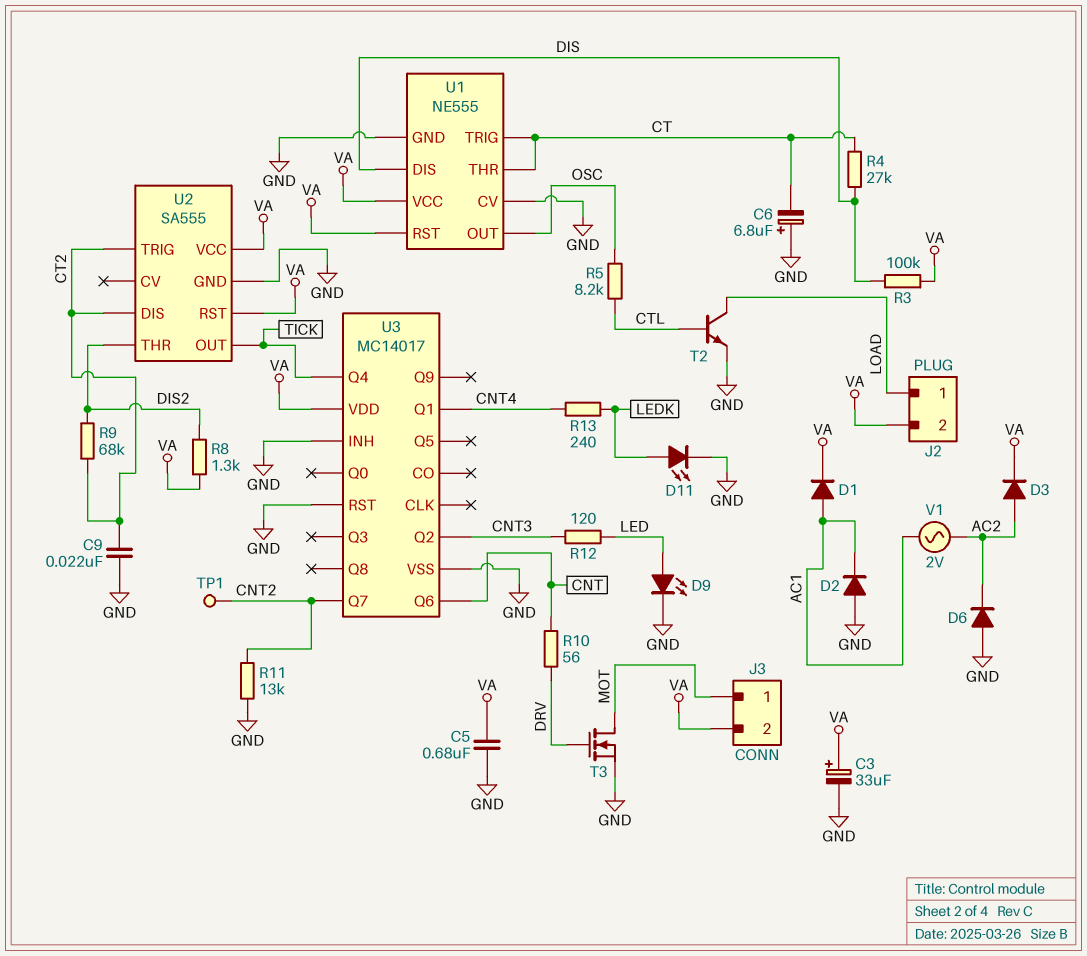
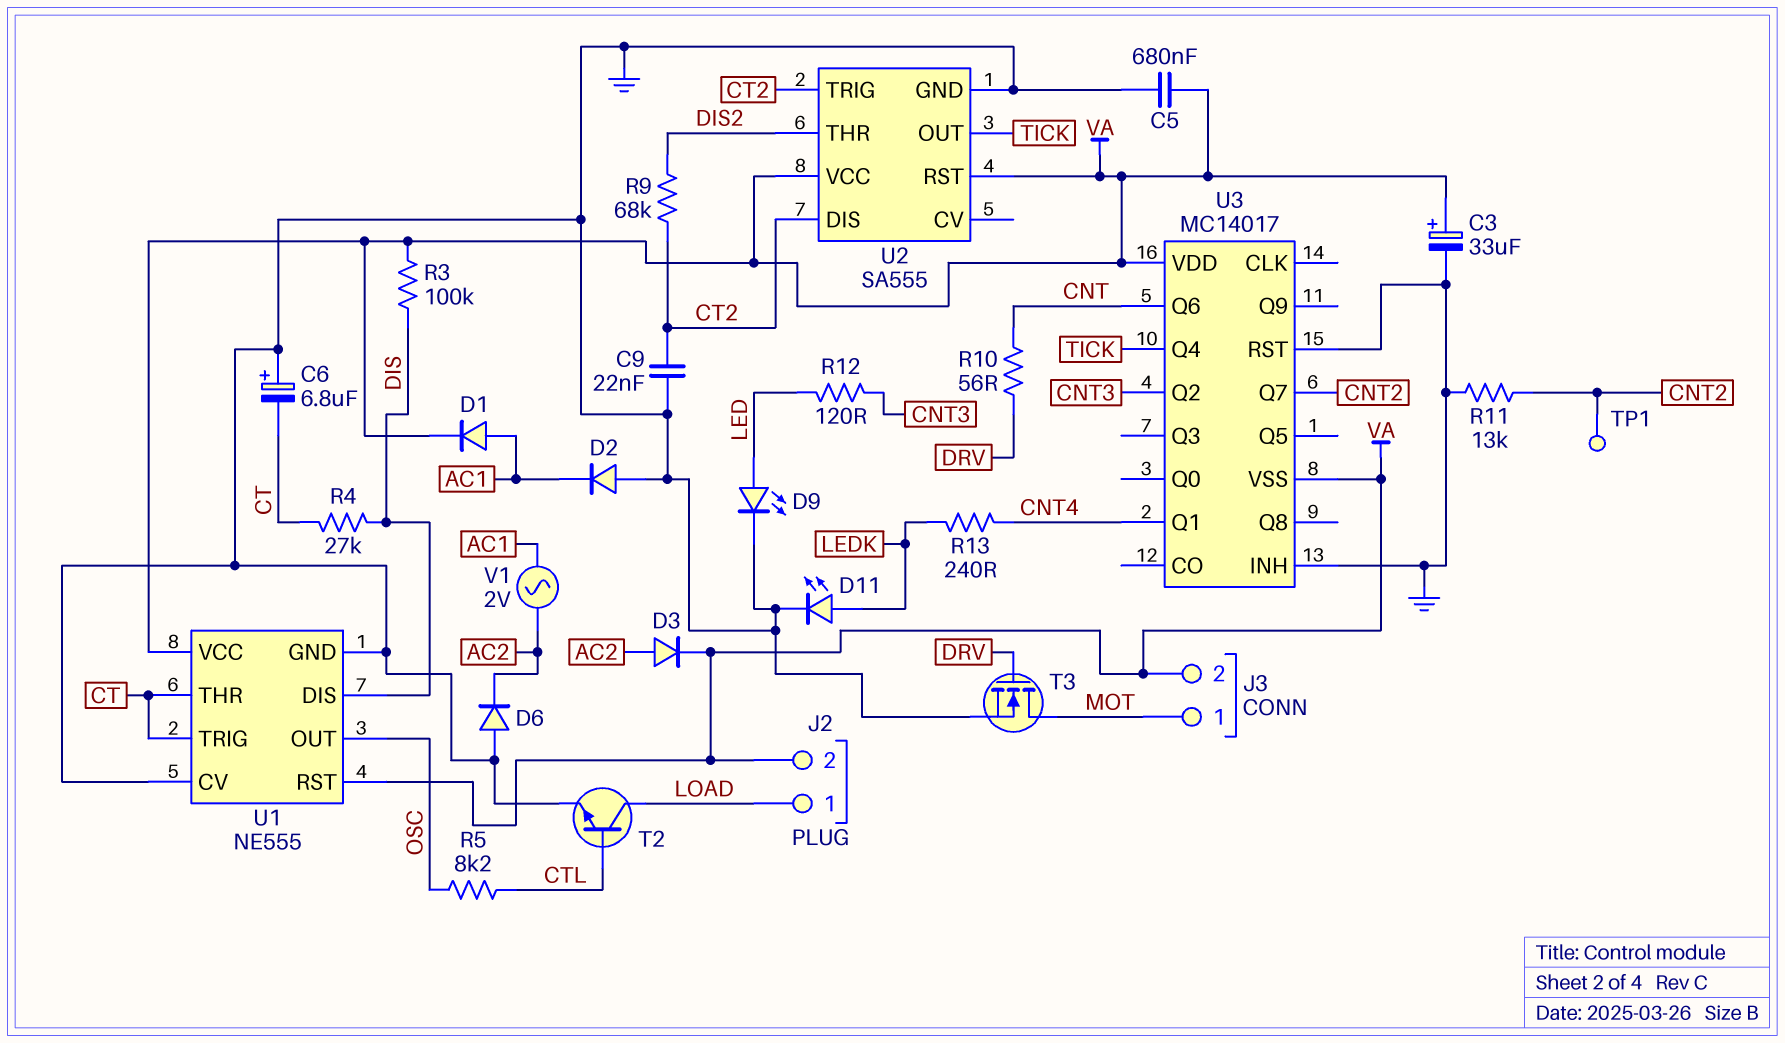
R8: 1.3k (DIS2, VA) -> none
U3 pin VSS: GND -> VA

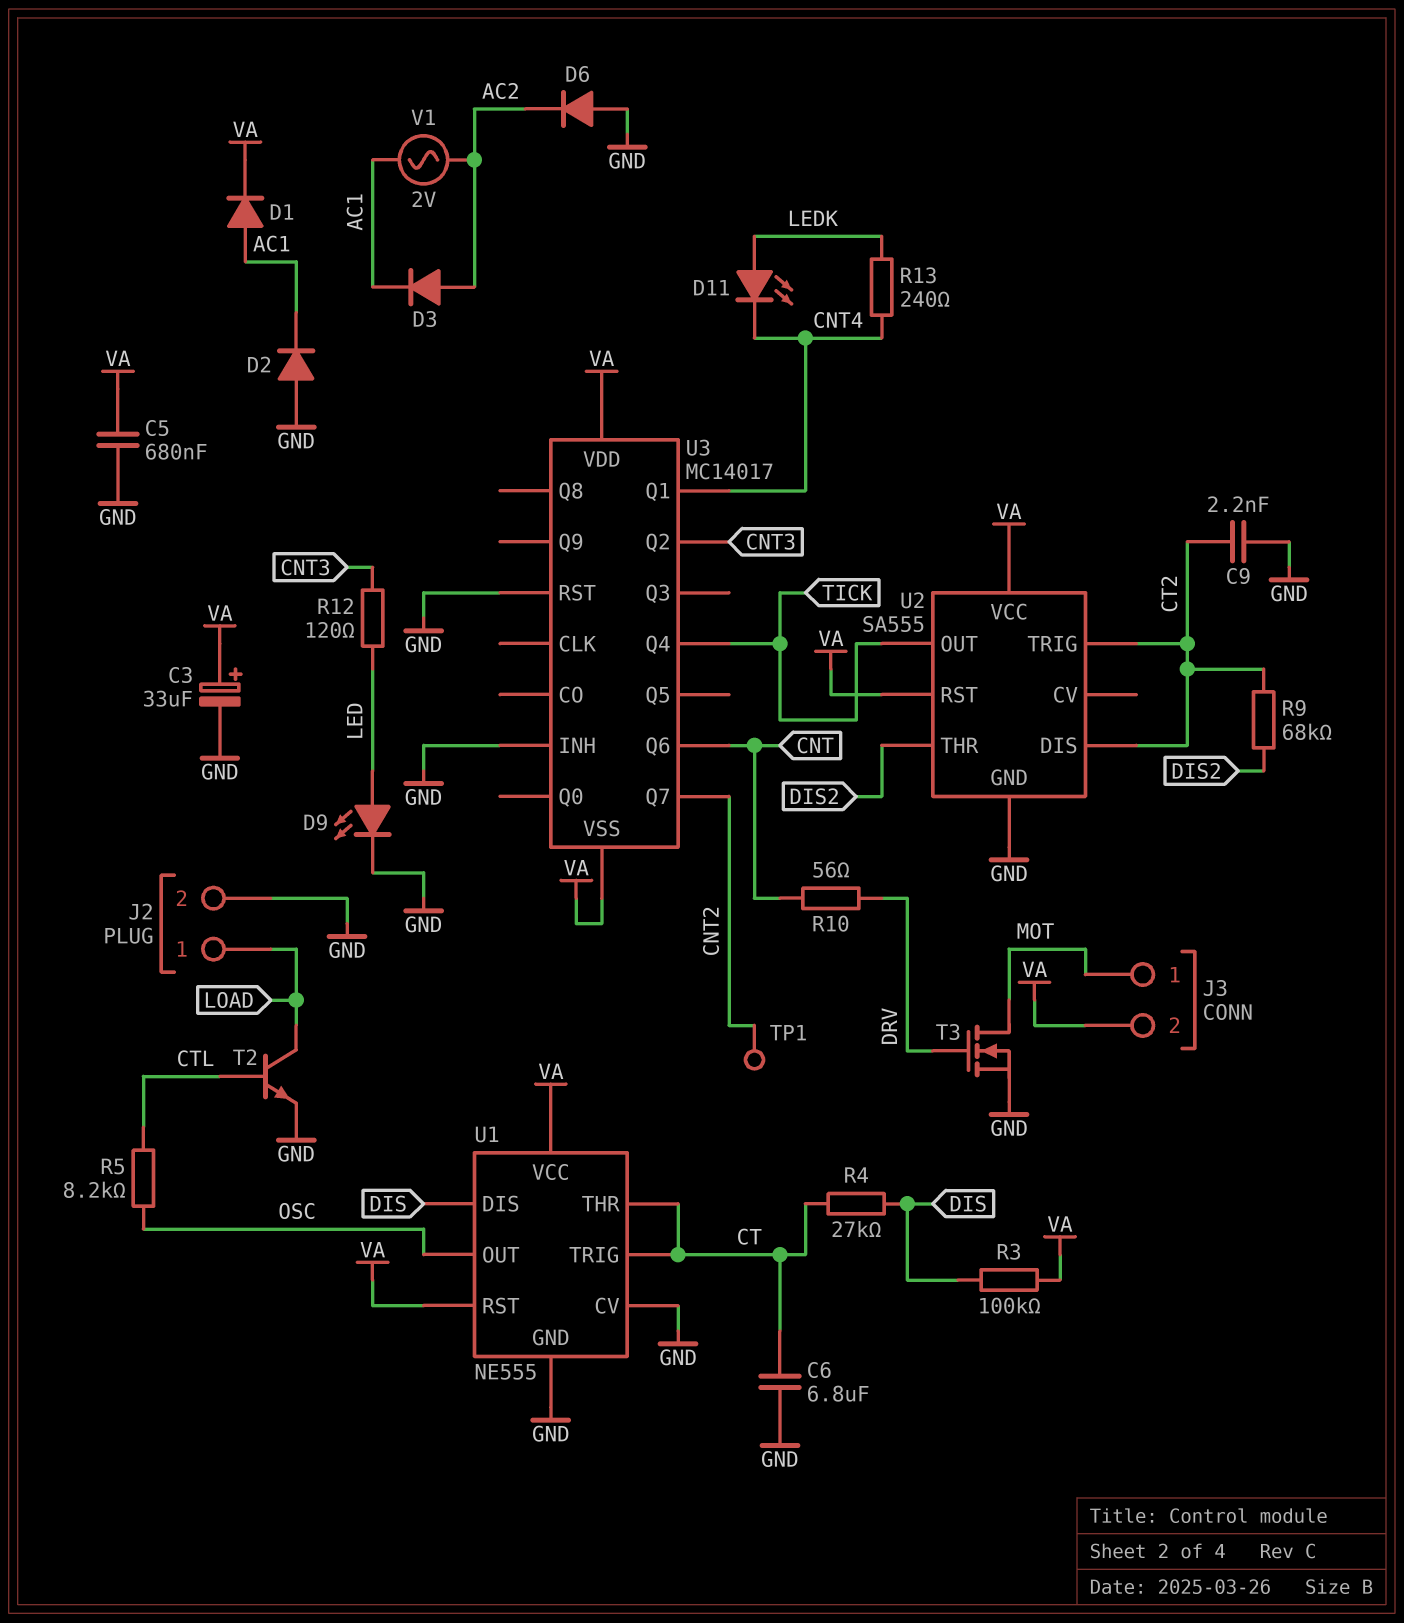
C6: 6.8uF (plus GND, minus CT) -> 6.8uF (CT, GND)
C9: 22nF (CT2, GND) -> 2.2nF (CT2, GND)
D3: diode (A AC2, K VA) -> diode (A AC2, K AC1)
D11: LED (A LEDK, K GND) -> LED (A LEDK, K CNT4)
J2 pin 2: VA -> GND
R11: 13k (CNT2, GND) -> none

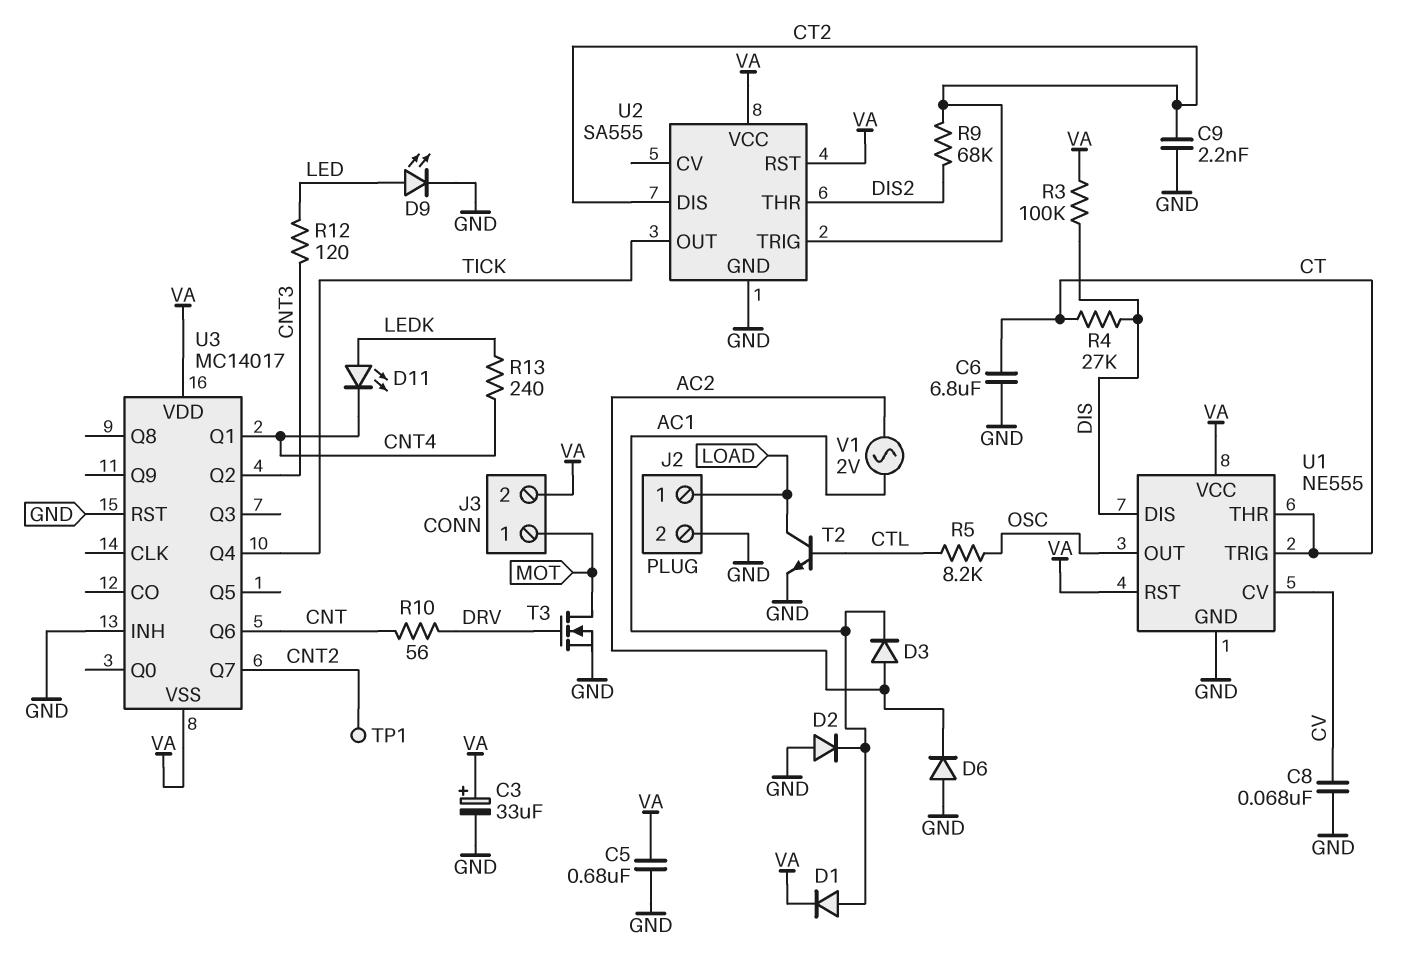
C8: none -> 68nF (CV, GND)
U1 pin CV: GND -> CV

